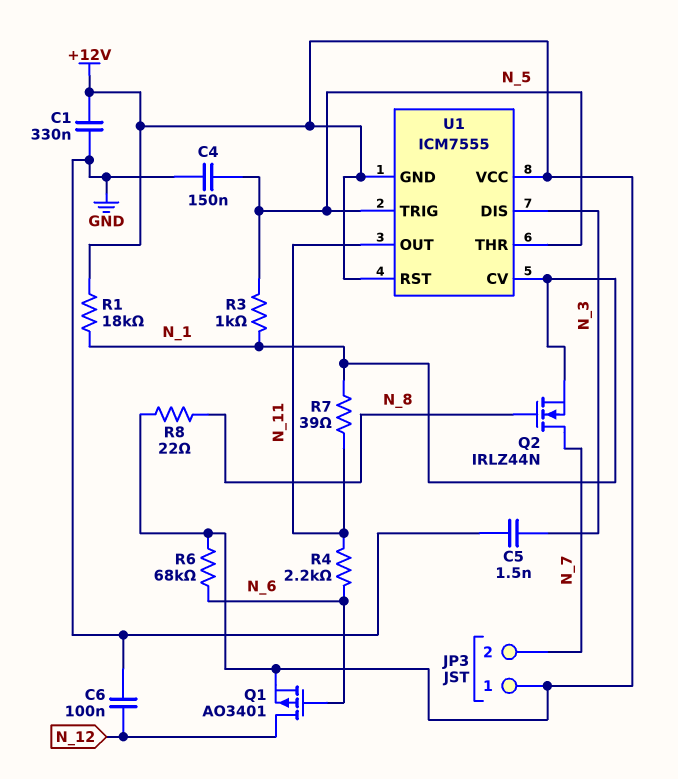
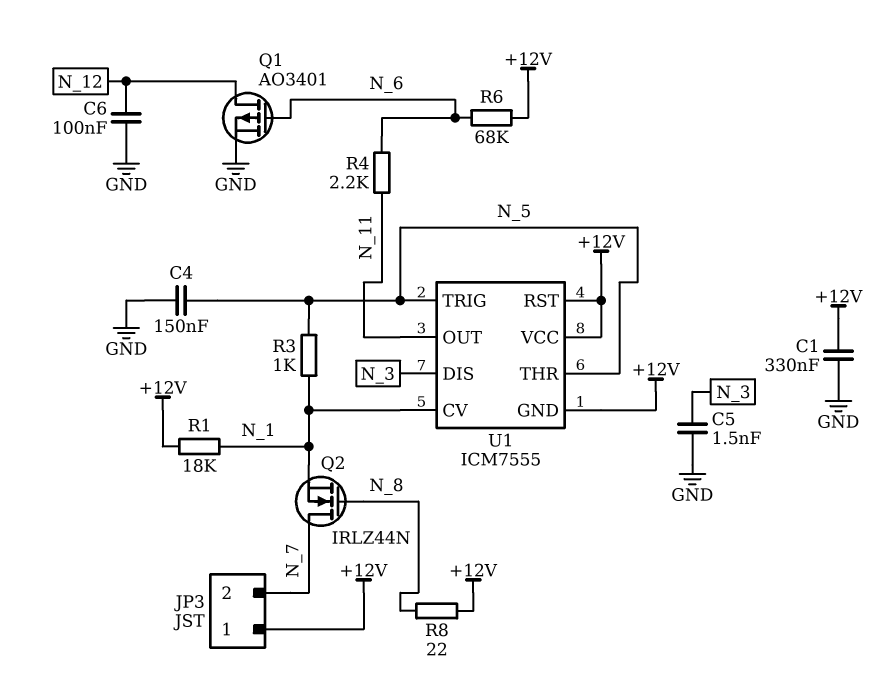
Q1: PMOS AO3401 (G N_6, D N_12, S +12V) -> PMOS AO3401 (G N_6, D N_12, S GND)
R7: 39 (N_1, N_11) -> none

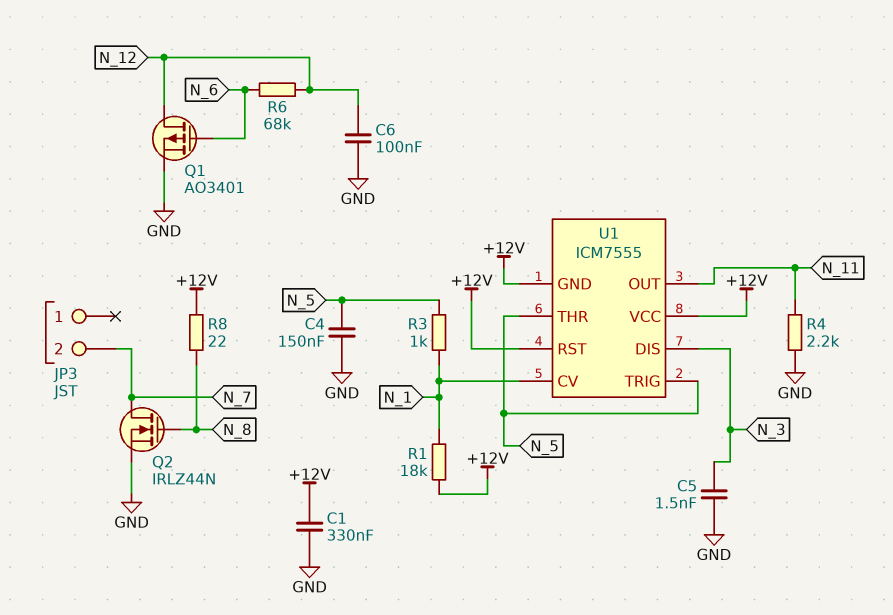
JP3 pin 1: +12V -> none
Q2: NMOS IRLZ44N (G N_8, D N_7, S N_1) -> NMOS IRLZ44N (G N_8, D N_7, S GND)
R4: 2.2k (N_6, N_11) -> 2.2k (GND, N_11)
R6: 68k (+12V, N_6) -> 68k (N_6, N_12)

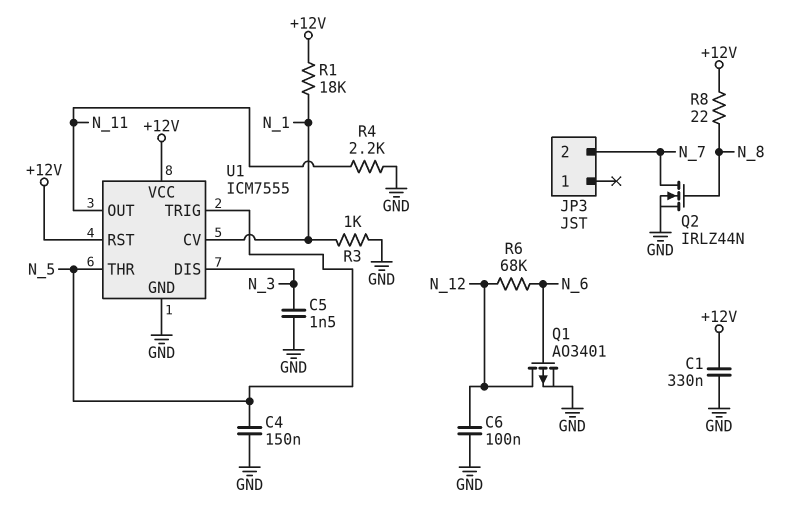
R3: 1k (N_1, N_5) -> 1k (GND, N_1)
U1 pin GND: +12V -> GND

